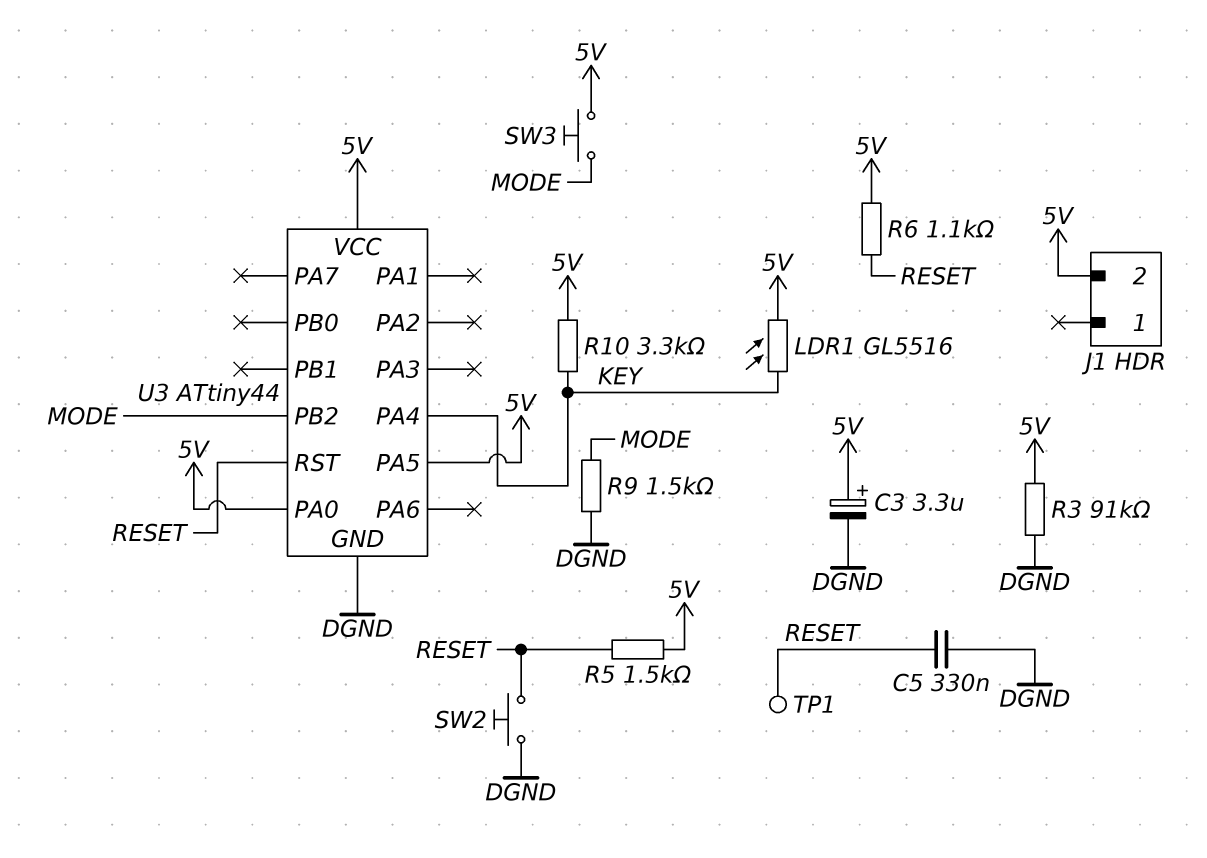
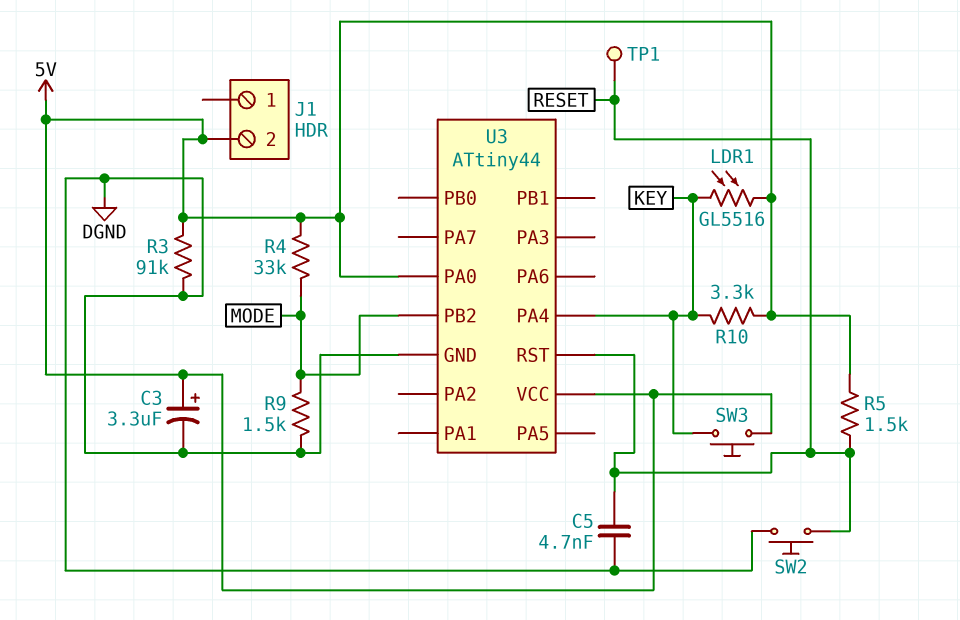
C5: 330nF (DGND, RESET) -> 4.7nF (DGND, RESET)
R4: none -> 33k (5V, MODE)
R6: 1.1k (5V, RESET) -> none
SW3: button (5V, MODE) -> button (5V, KEY)
U3 pin PA5: 5V -> none

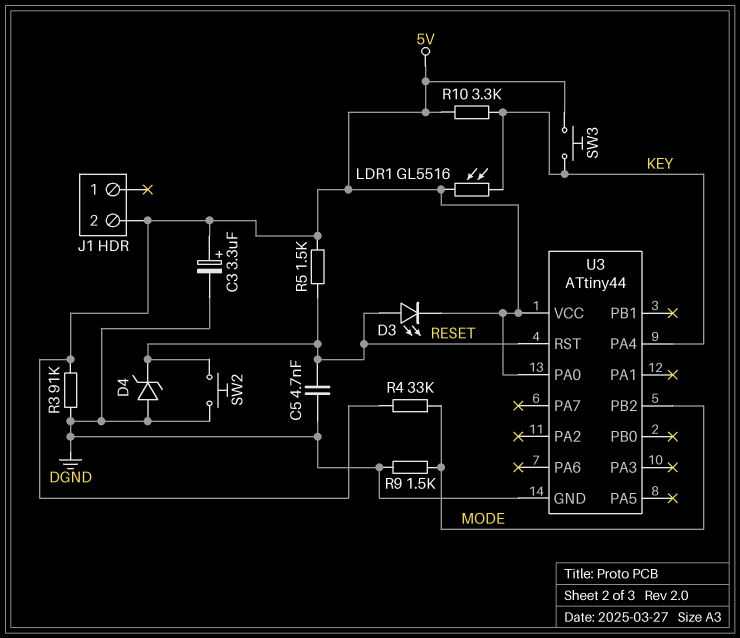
D3: none -> LED (A RESET, K 5V)
D4: none -> zener (A DGND, K RESET)
TP1: test point (RESET) -> none

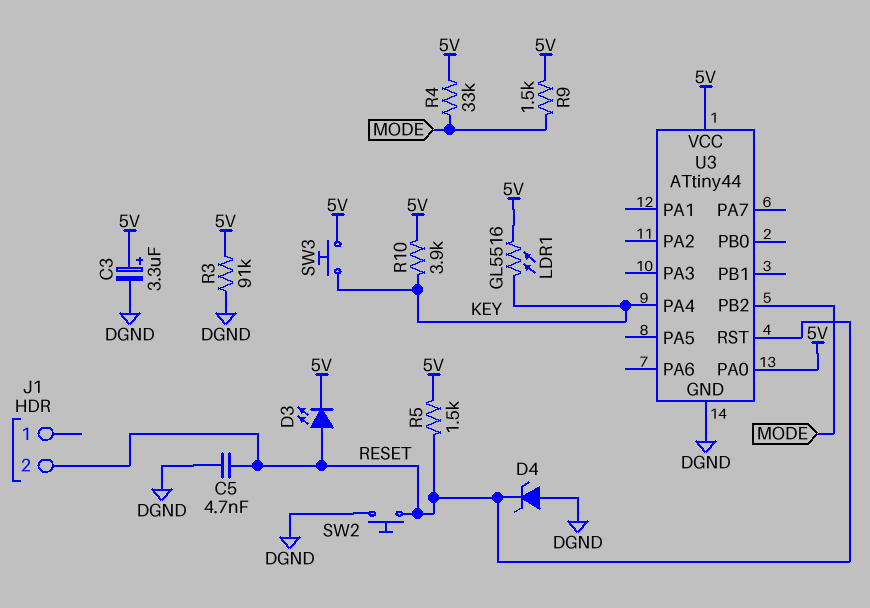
J1 pin 2: 5V -> RESET
R9: 1.5k (DGND, MODE) -> 1.5k (5V, MODE)
R10: 3.3k (5V, KEY) -> 3.9k (5V, KEY)

